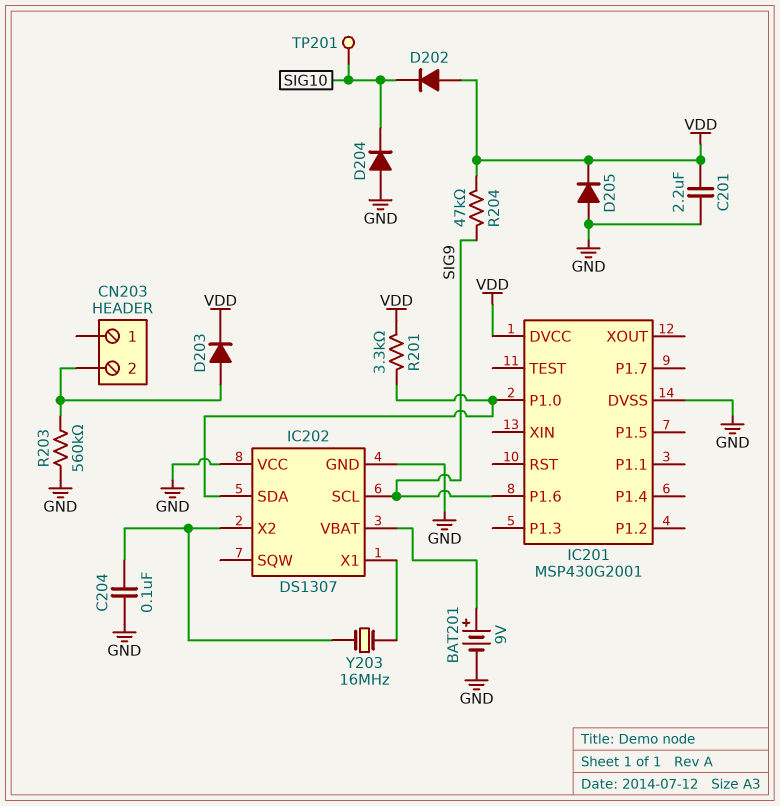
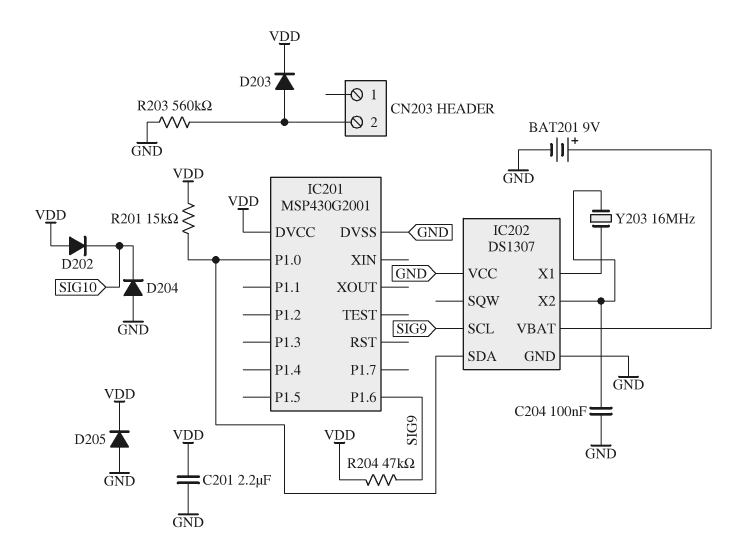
R201: 3.3k (IC201/P1.0, VDD) -> 15k (IC201/P1.0, VDD)
TP201: test point (SIG10) -> none

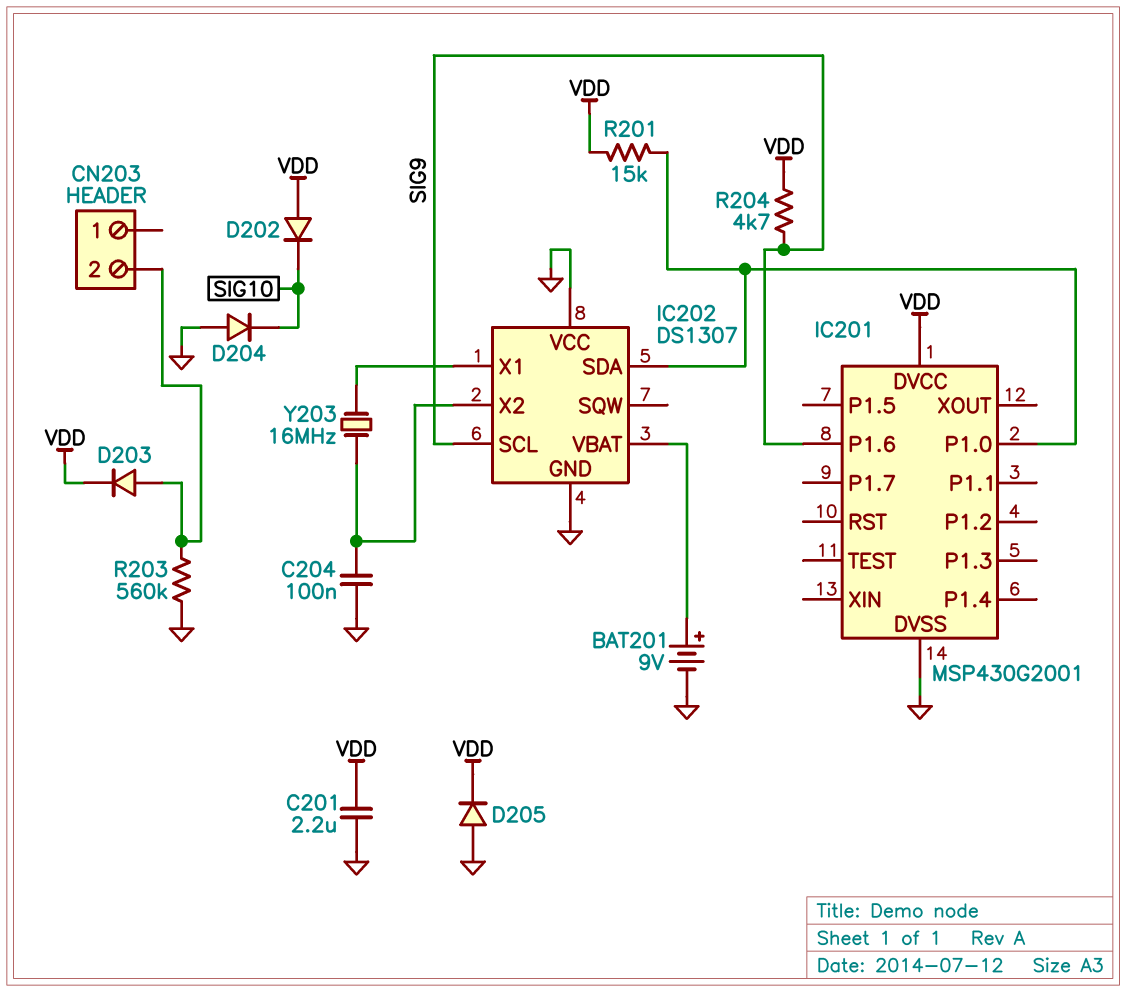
R204: 47k (SIG9, VDD) -> 4.7k (SIG9, VDD)

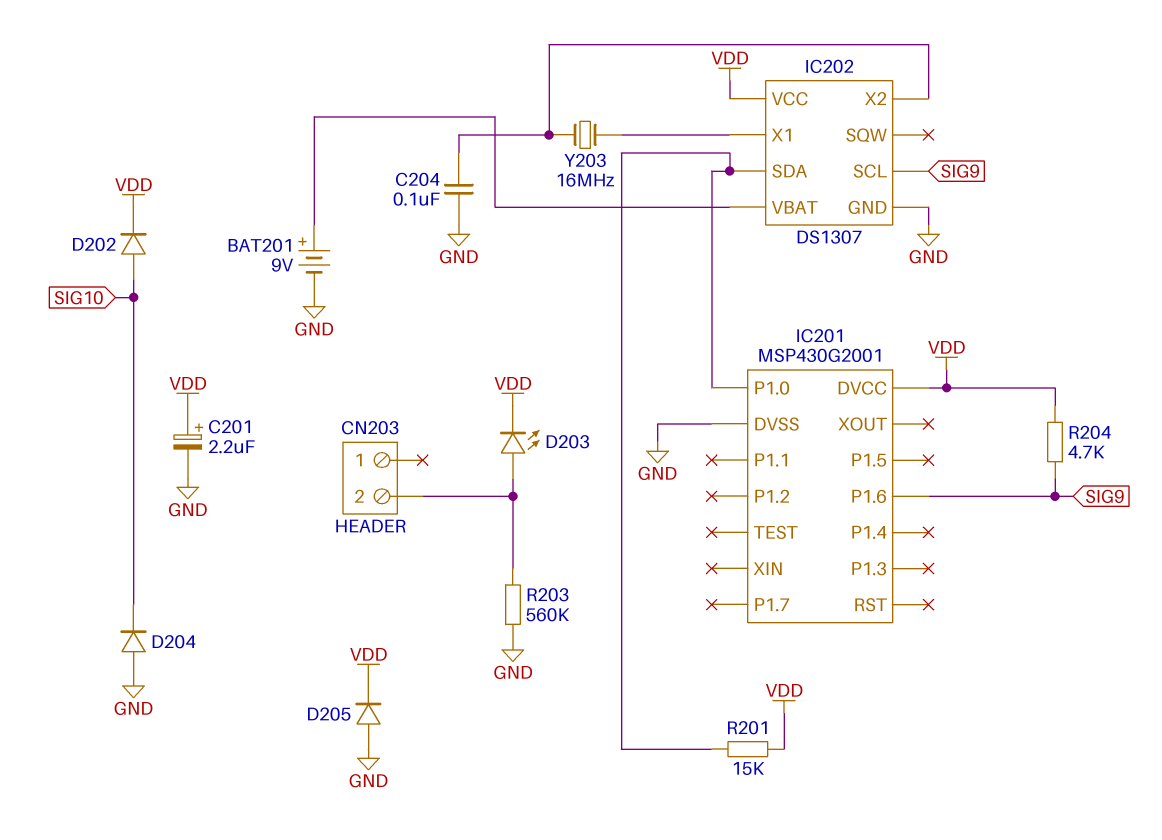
C201: 2.2uF (GND, VDD) -> 2.2uF (plus VDD, minus GND)
D202: diode (A VDD, K SIG10) -> diode (A SIG10, K VDD)
D203: diode (A CN203/2, K VDD) -> LED (A CN203/2, K VDD)
IC202 pin VCC: GND -> VDD

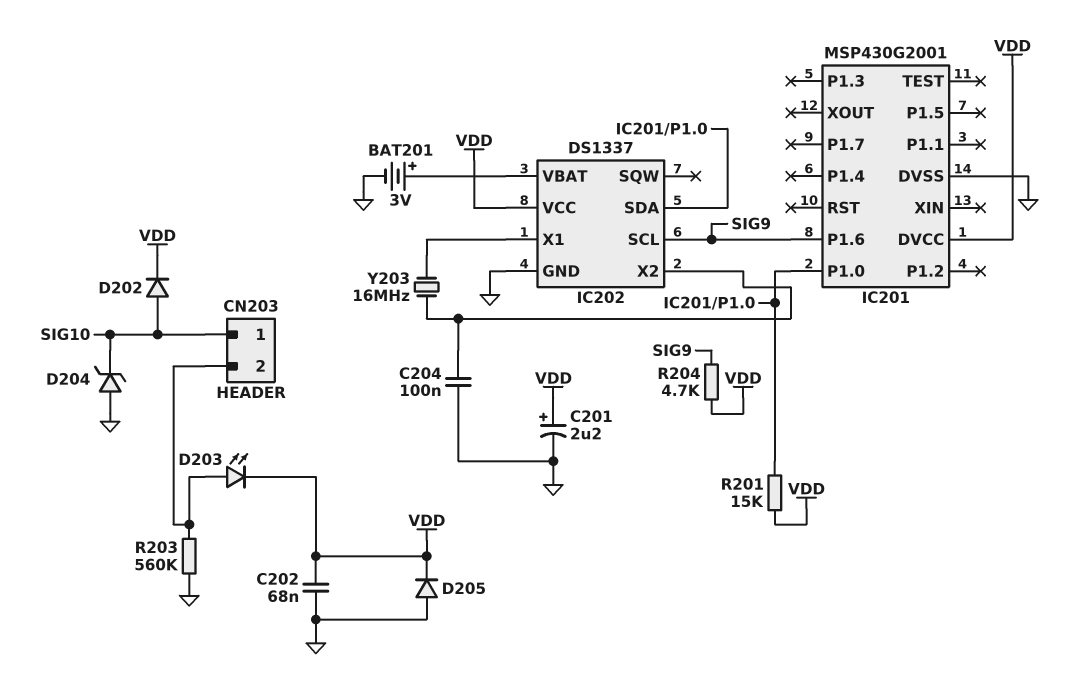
BAT201: 9V (plus IC202/VBAT, minus GND) -> 3V (plus IC202/VBAT, minus GND)
C202: none -> 68nF (GND, VDD)
CN203 pin 1: none -> SIG10
D204: diode (A GND, K SIG10) -> zener (A GND, K SIG10)
IC202: DS1307 -> DS1337

